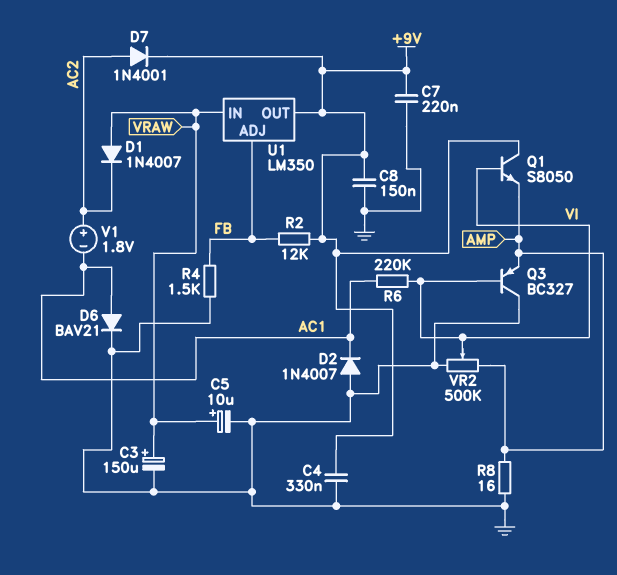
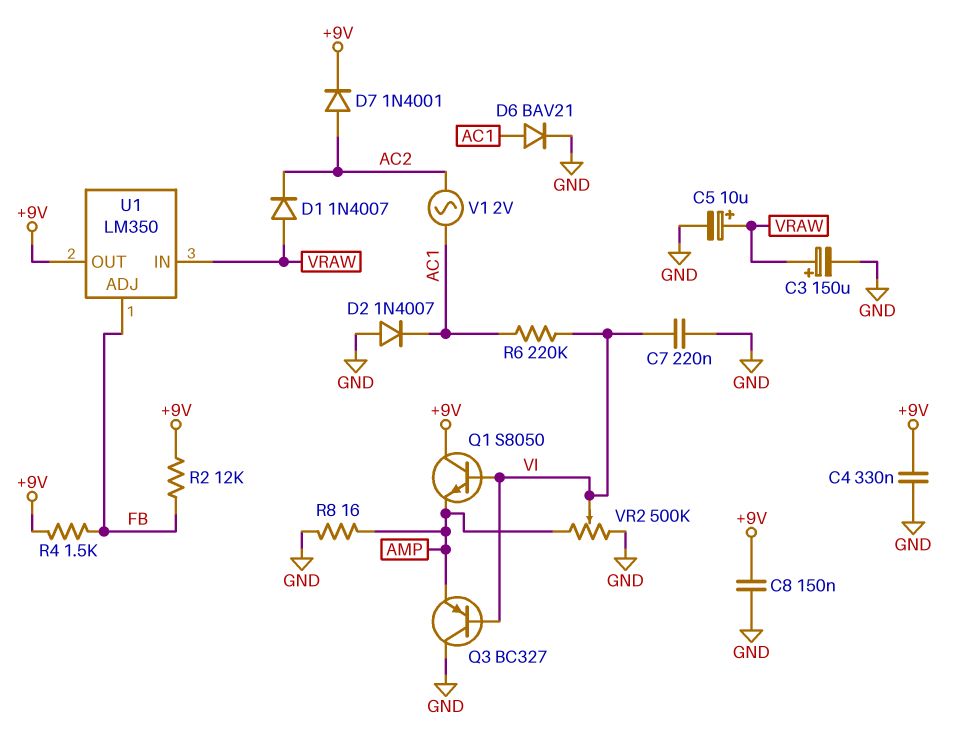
C7: 220nF (+9V, GND) -> 220nF (GND, VI)
R4: 1.5k (FB, GND) -> 1.5k (+9V, FB)
V1: 1.8V (plus AC2, minus AC1) -> AC 2V (AC1, AC2)

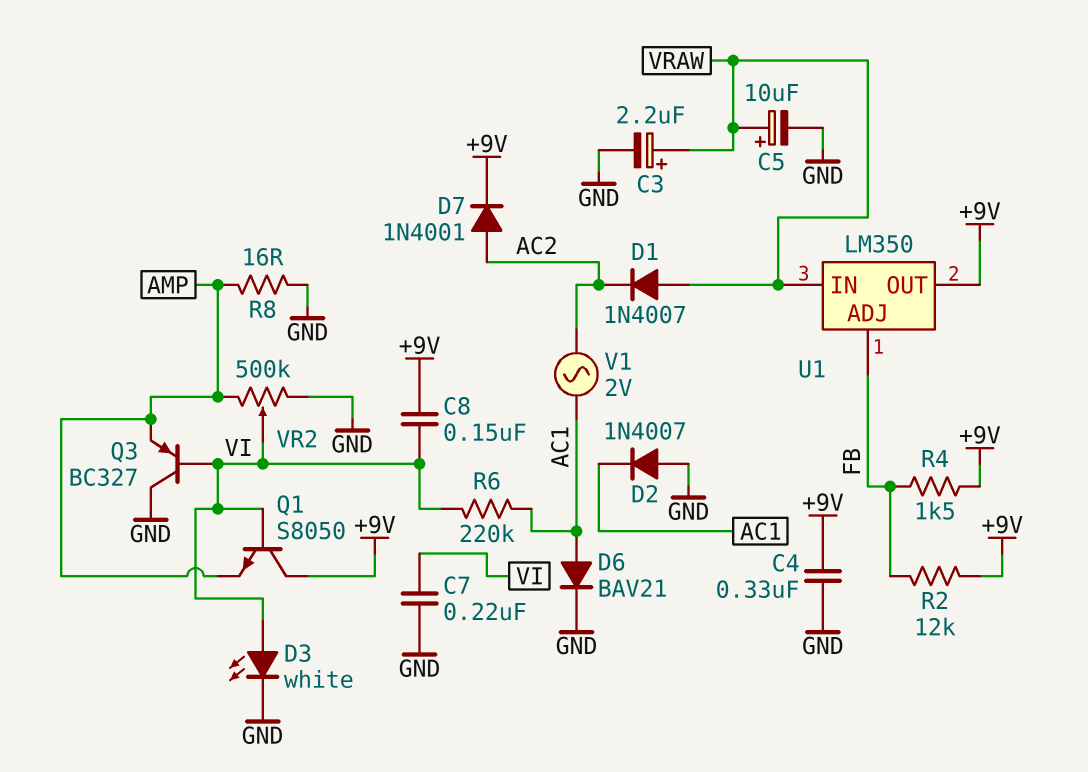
C3: 150uF (plus VRAW, minus GND) -> 2.2uF (plus VRAW, minus GND)
C8: 150nF (+9V, GND) -> 150nF (+9V, VI)
D3: none -> LED white (A VI, K GND)

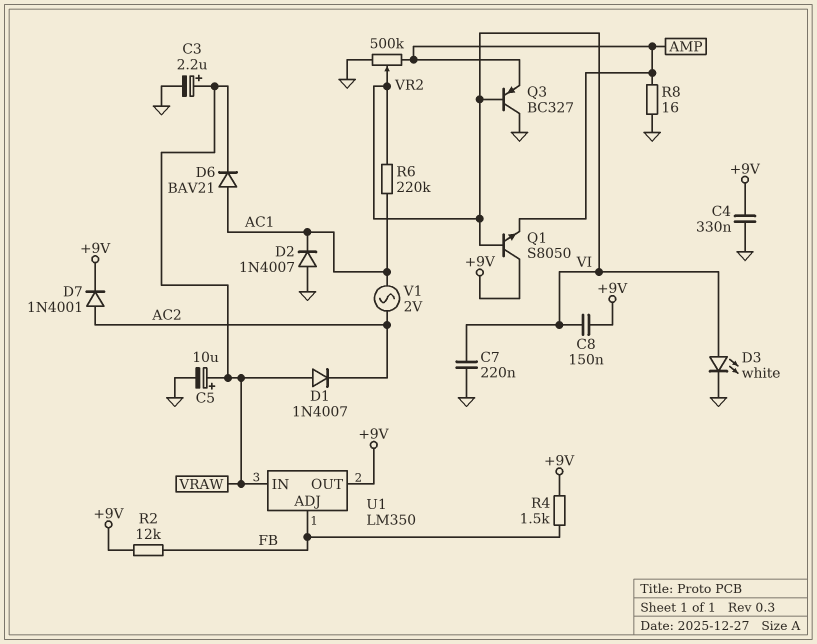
D6: diode BAV21 (A AC1, K GND) -> diode BAV21 (A AC1, K VRAW)

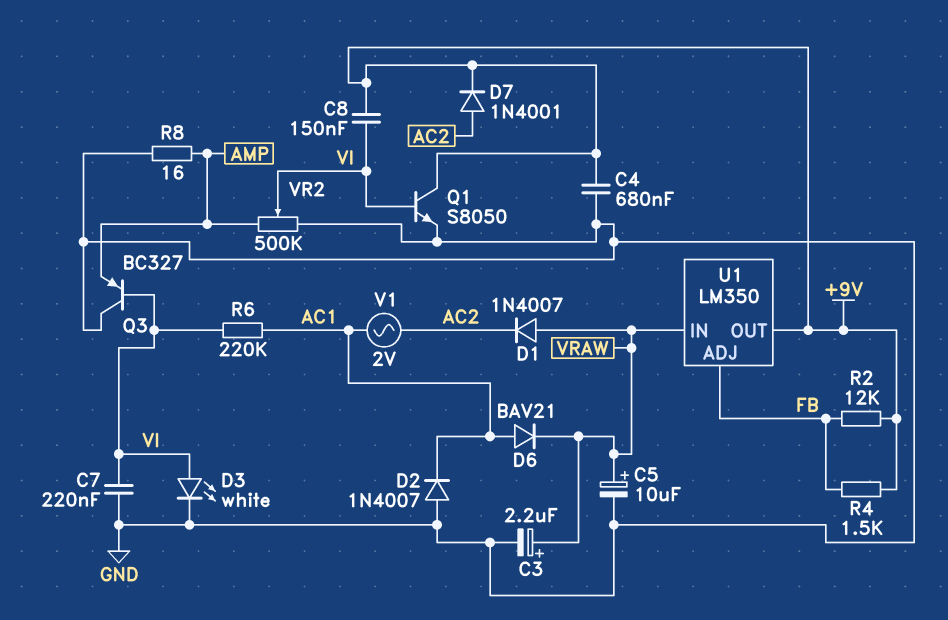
C4: 330nF (+9V, GND) -> 680nF (+9V, GND)
Q1: NPN S8050 (B VI, C +9V, E AMP) -> NPN S8050 (B VI, C +9V, E GND)

